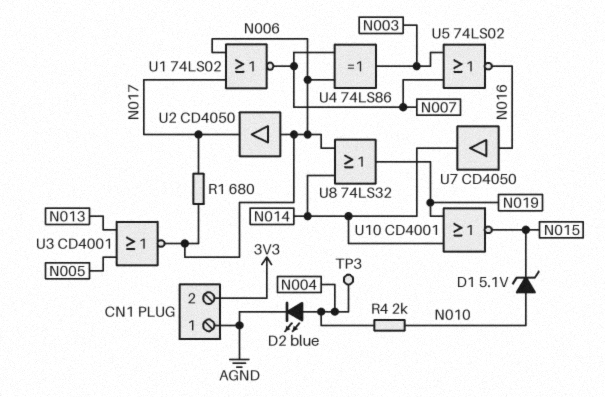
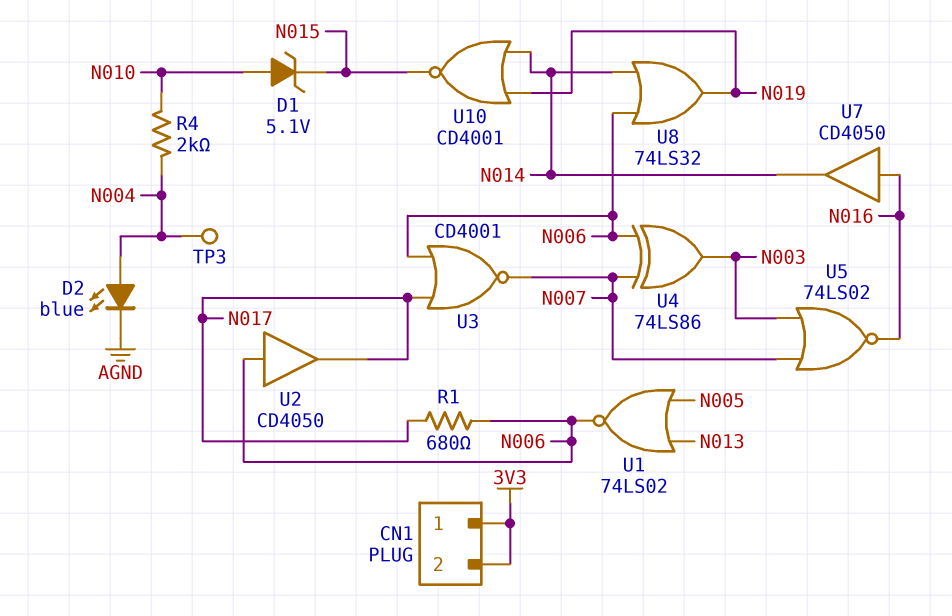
CN1 pin 1: AGND -> 3V3
U1: NOR 74LS02 (in N006, in N017, out N007) -> NOR 74LS02 (in N005, in N013, out N006)
U3: NOR CD4001 (in N005, in N013, out N006) -> NOR CD4001 (in N006, in N017, out N007)

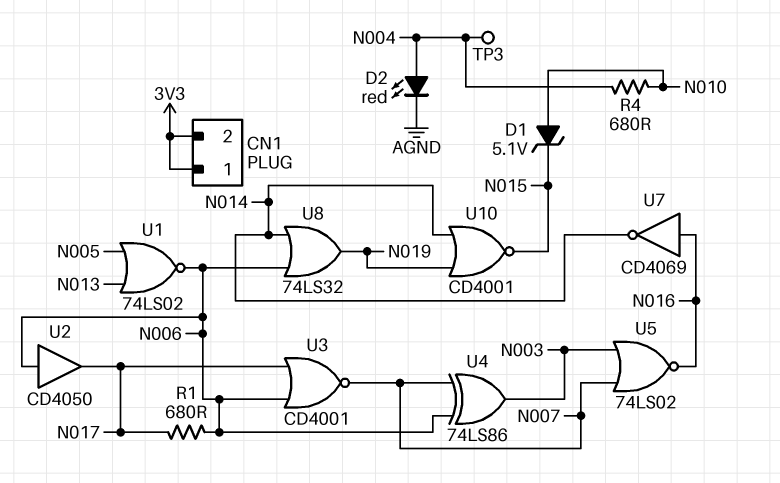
D2: LED blue (A N004, K AGND) -> LED red (A N004, K AGND)
R4: 2k (N004, N010) -> 680 (N004, N010)
U7: buffer CD4050 (in N016, out N014) -> NOT CD4069 (in N016, out N014)

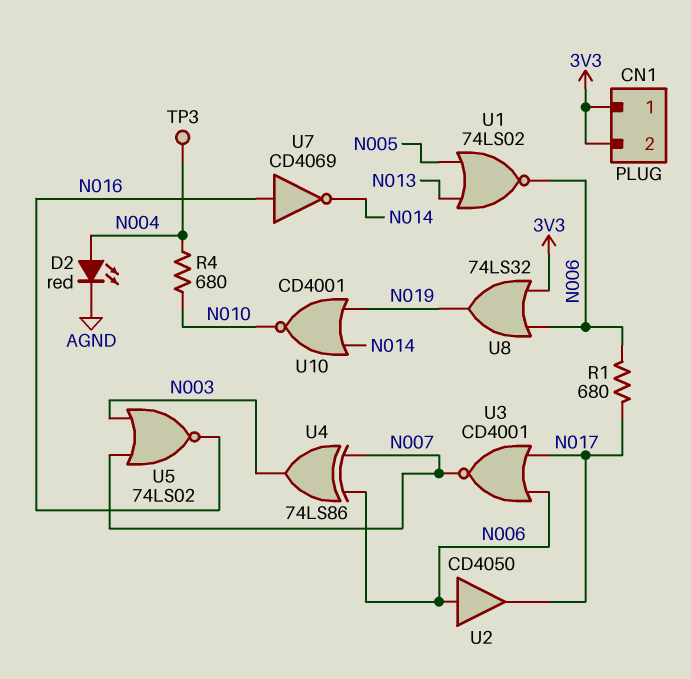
D1: zener 5.1V (A N010, K N015) -> none
U8: OR 74LS32 (in N006, in N014, out N019) -> OR 74LS32 (in 3V3, in N006, out N019)
U10: NOR CD4001 (in N014, in N019, out N015) -> NOR CD4001 (in N014, in N019, out N010)

